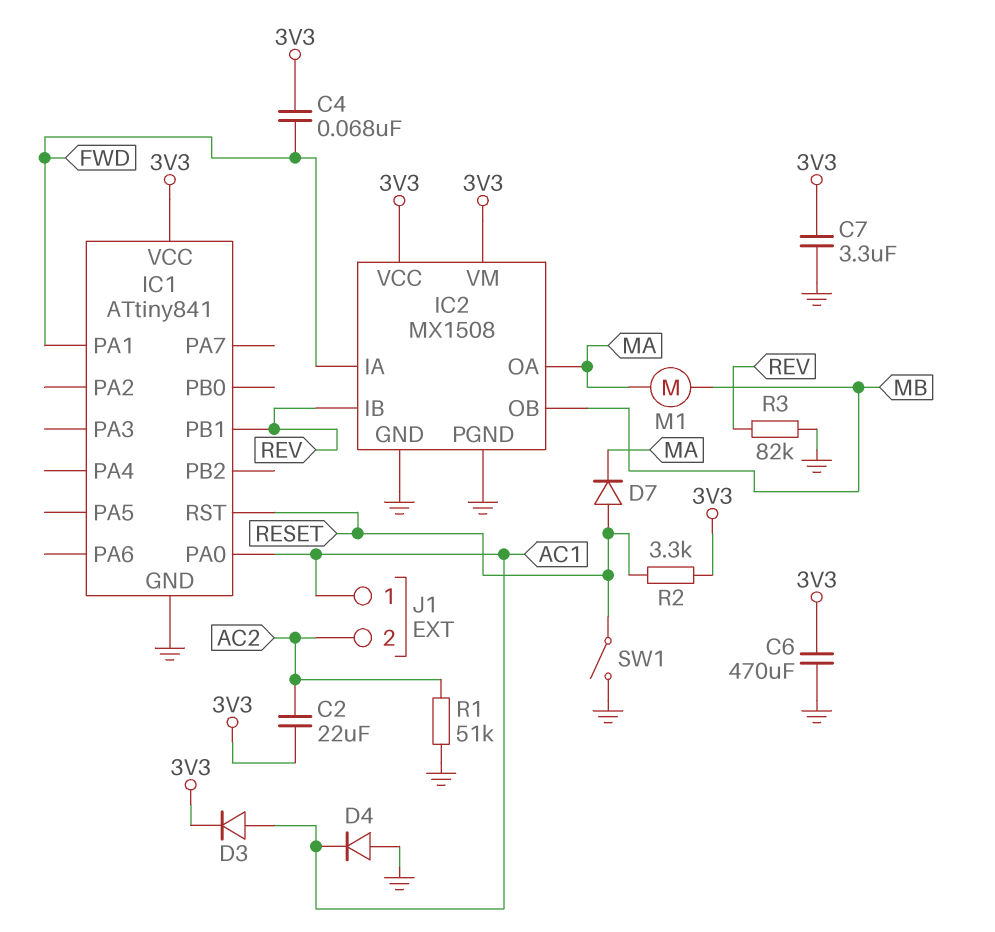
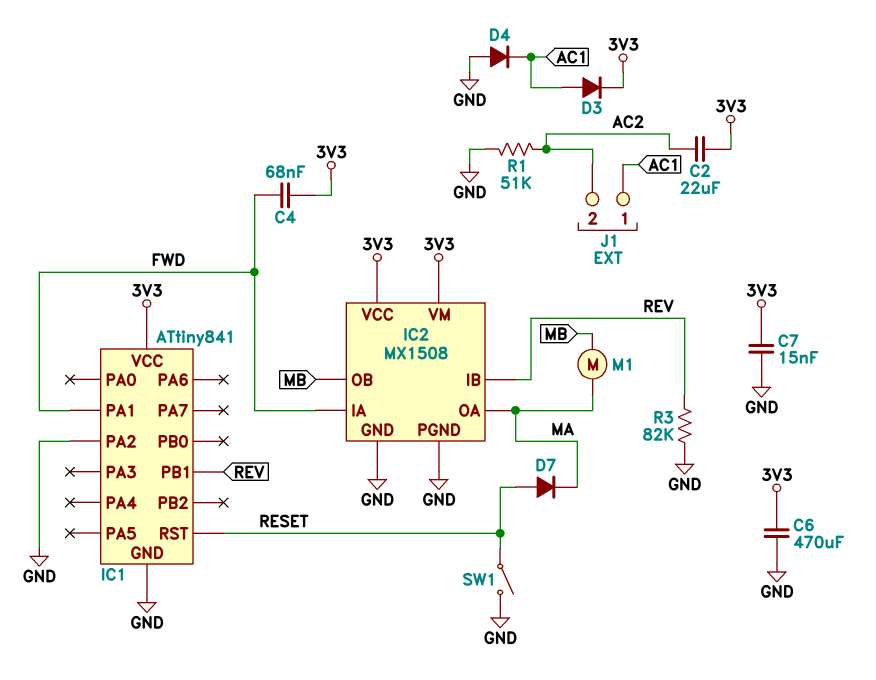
C7: 3.3uF (3V3, GND) -> 15nF (3V3, GND)
IC1 pin PA0: AC1 -> none
IC1 pin PA2: none -> GND
R2: 3.3k (3V3, RESET) -> none

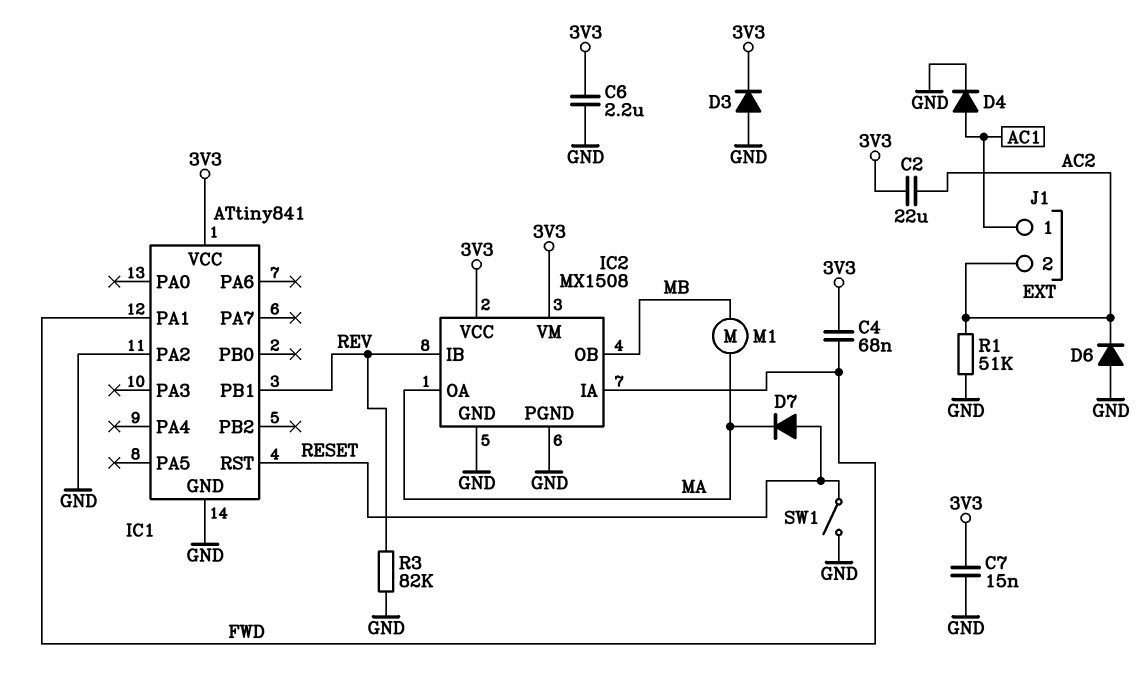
C6: 470uF (3V3, GND) -> 2.2uF (3V3, GND)
D3: diode (A AC1, K 3V3) -> diode (A GND, K 3V3)
D4: diode (A GND, K AC1) -> diode (A AC1, K GND)
D6: none -> diode (A GND, K AC2)

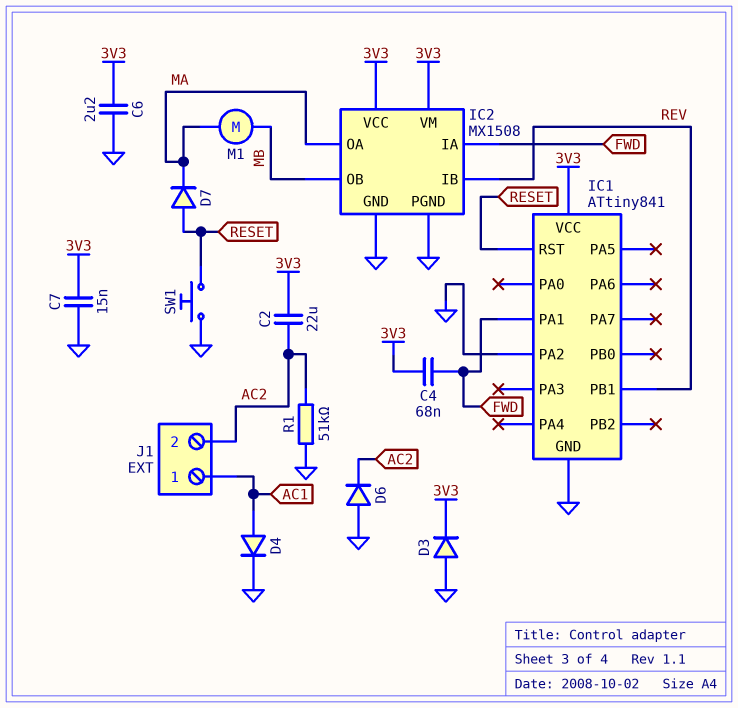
R3: 82k (GND, REV) -> none
SW1: switch (GND, RESET) -> button (GND, RESET)

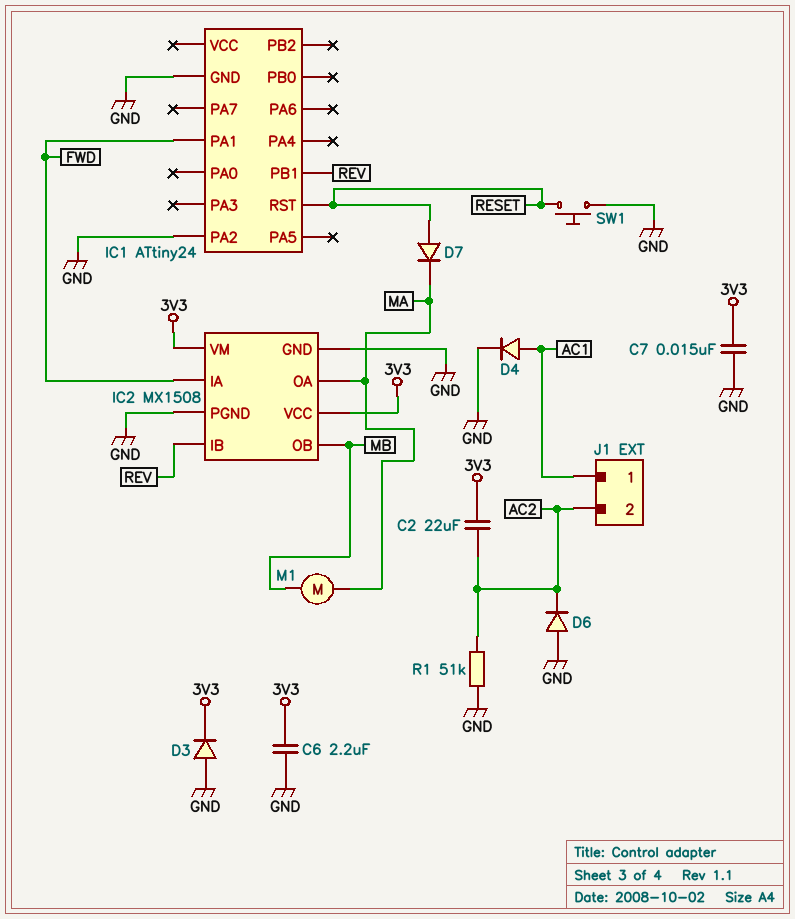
C4: 68nF (3V3, FWD) -> none
IC1: ATtiny841 -> ATtiny24
IC1 pin VCC: 3V3 -> none

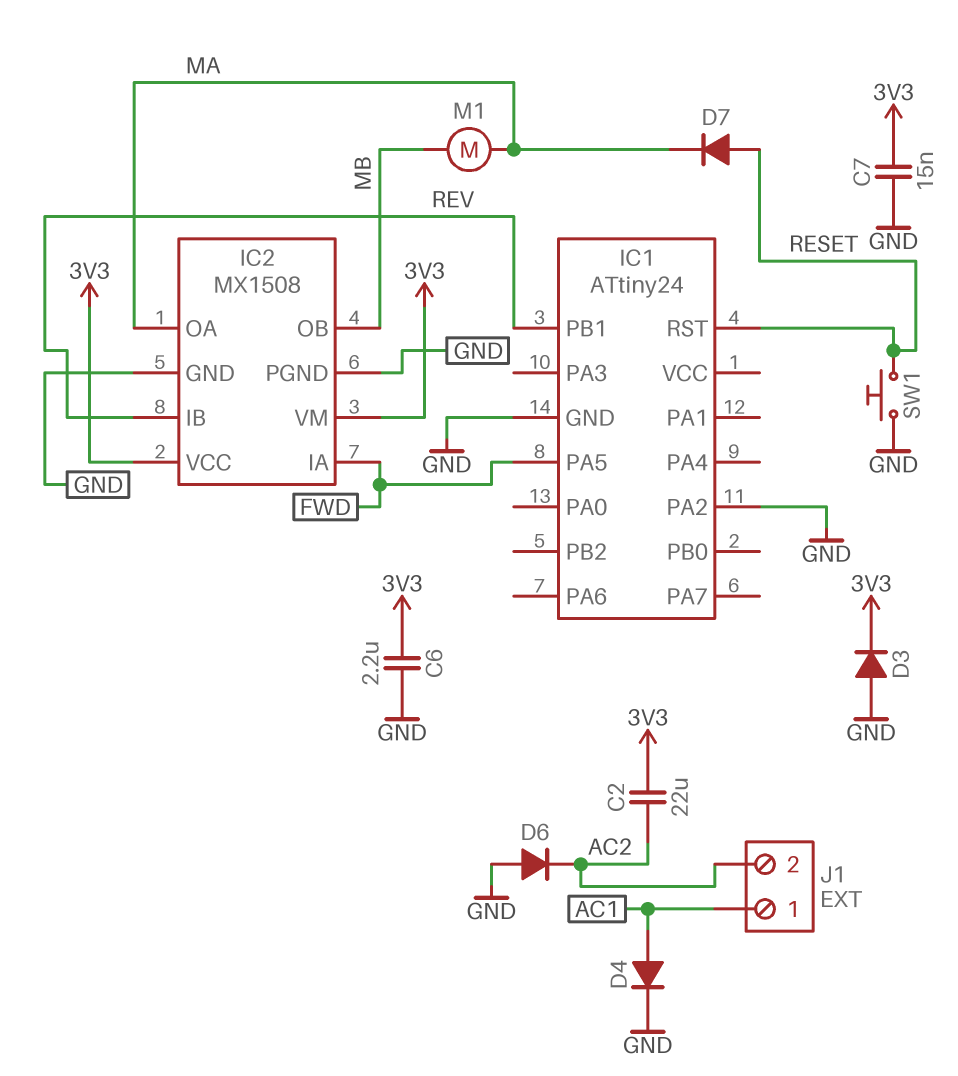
IC1 pin PA1: FWD -> none
IC1 pin PA5: none -> FWD
R1: 51k (AC2, GND) -> none

